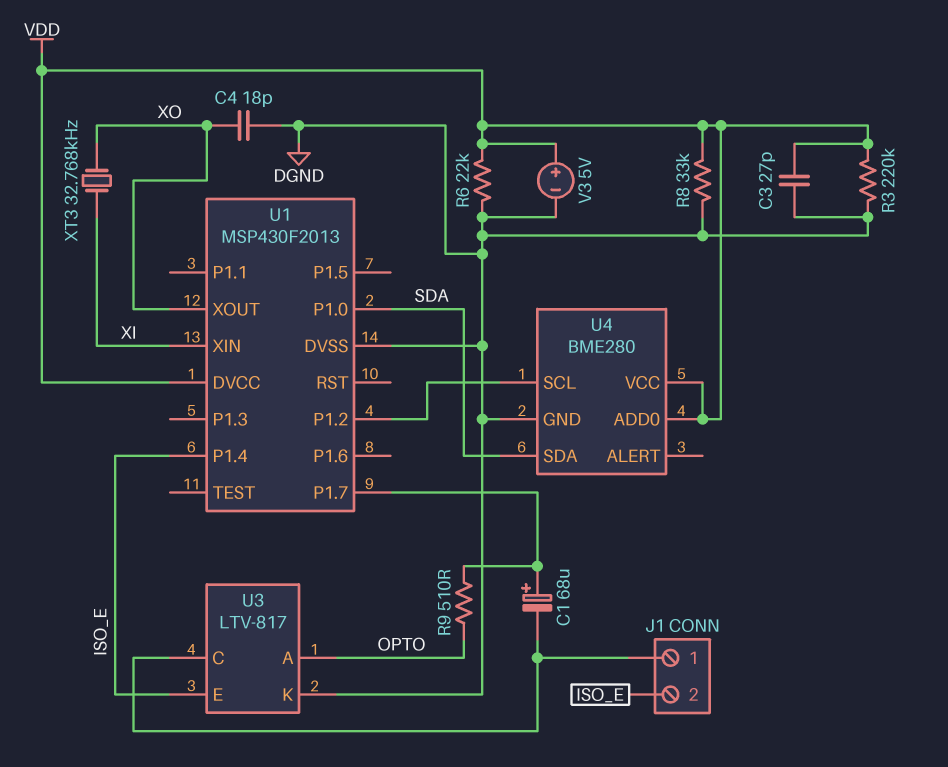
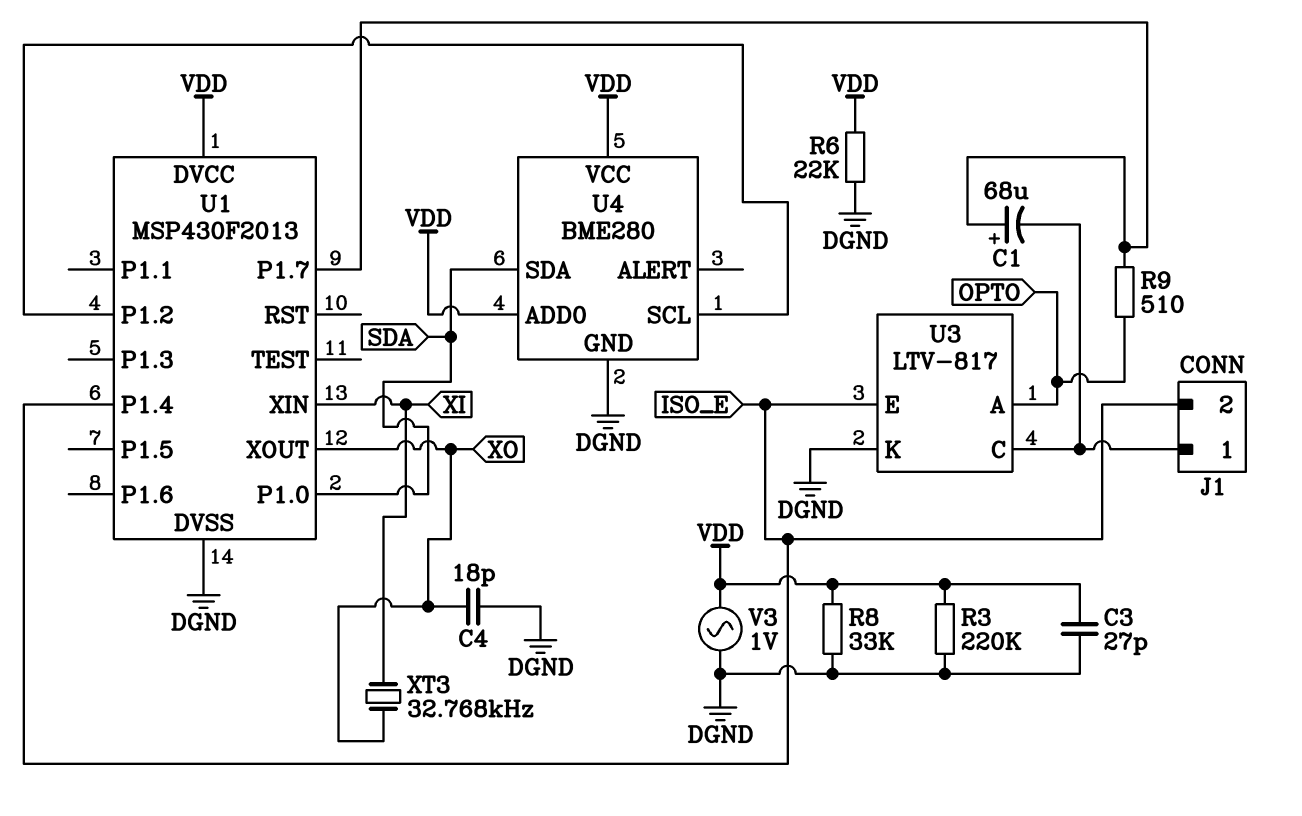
V3: 5V (plus VDD, minus DGND) -> AC 1V (DGND, VDD)

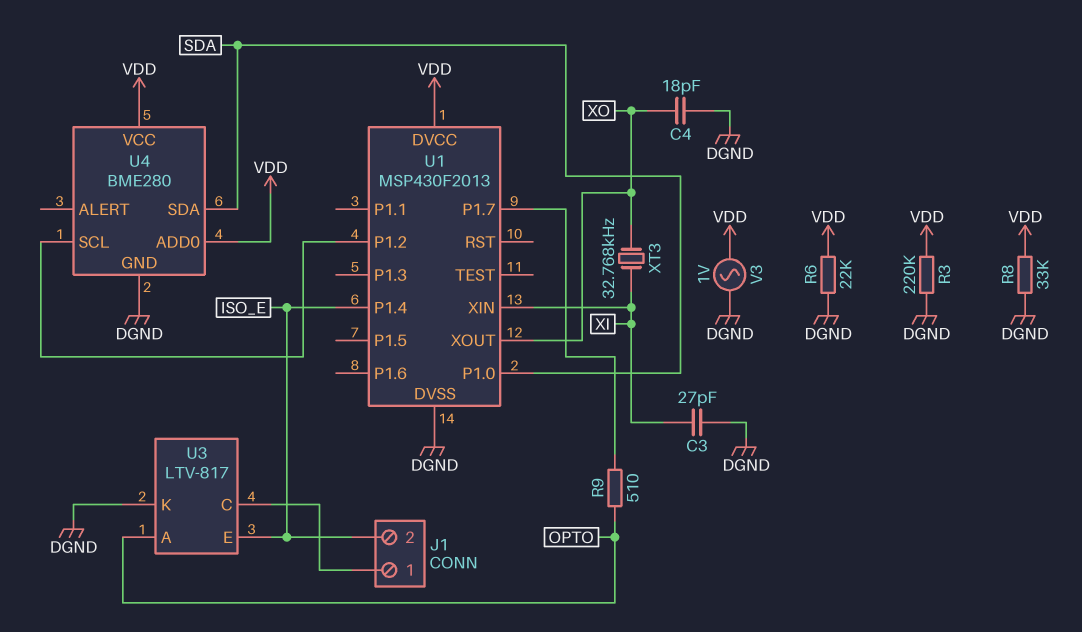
C1: 68uF (plus U1/P1.7, minus J1/1) -> none
C3: 27pF (DGND, VDD) -> 27pF (DGND, XI)

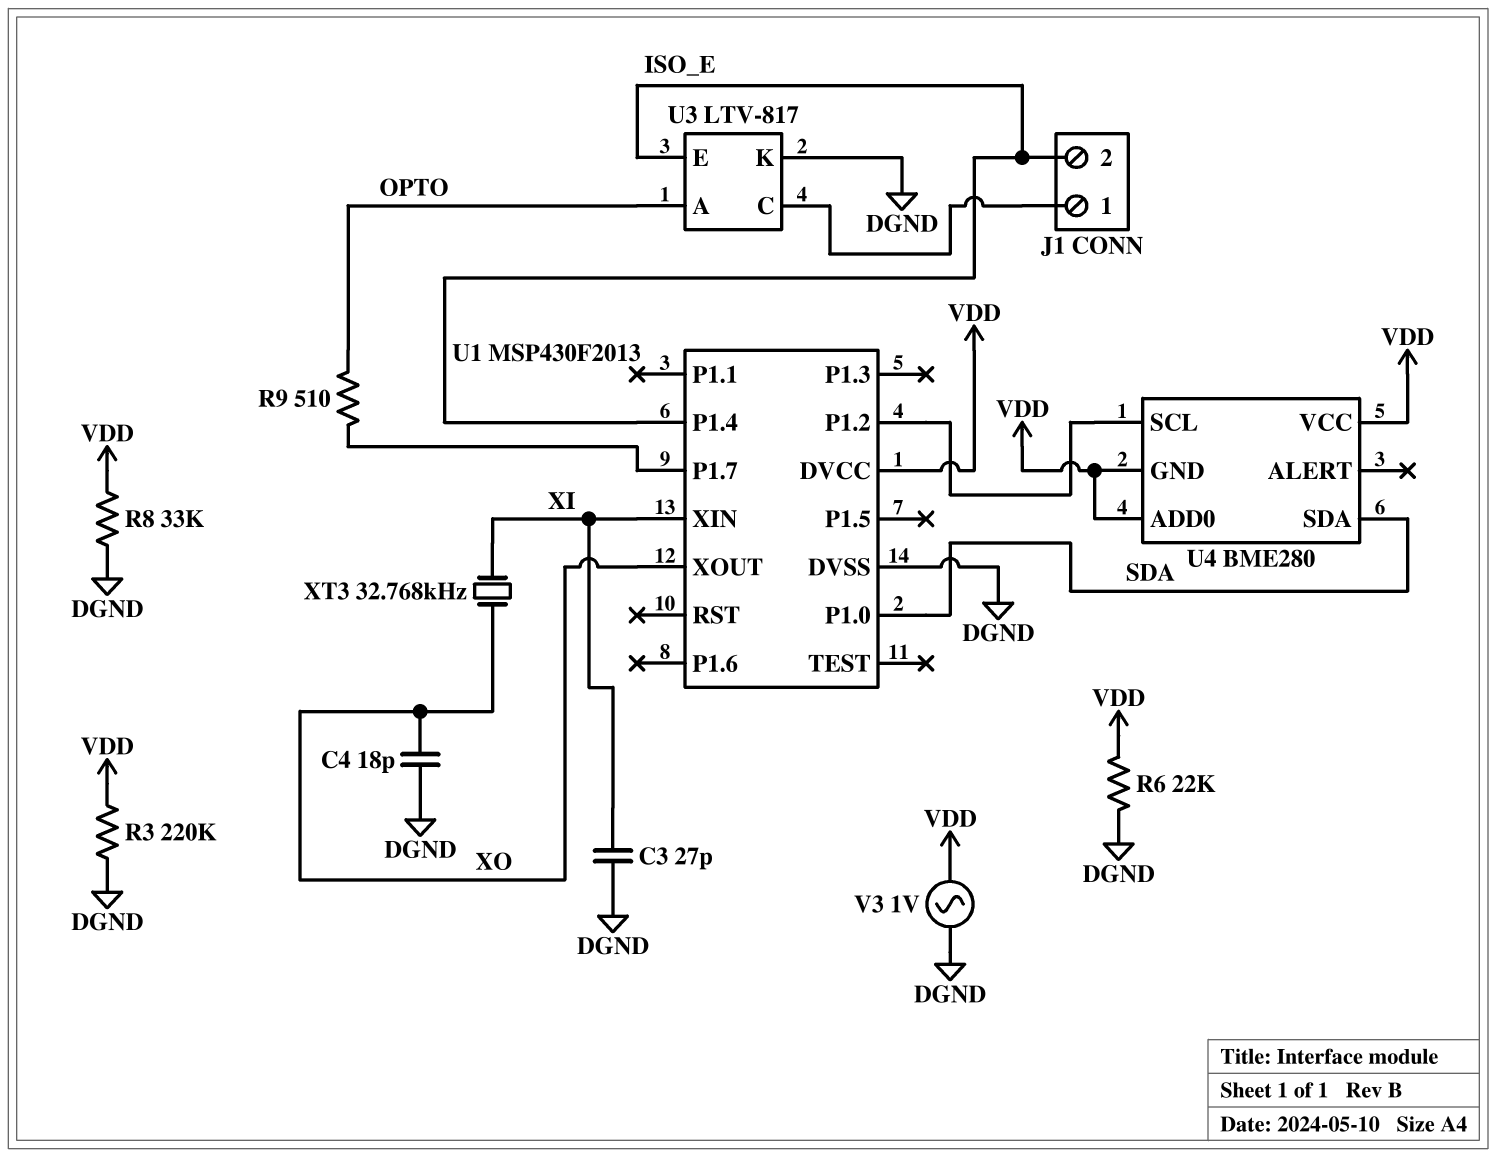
U4 pin GND: DGND -> VDD

